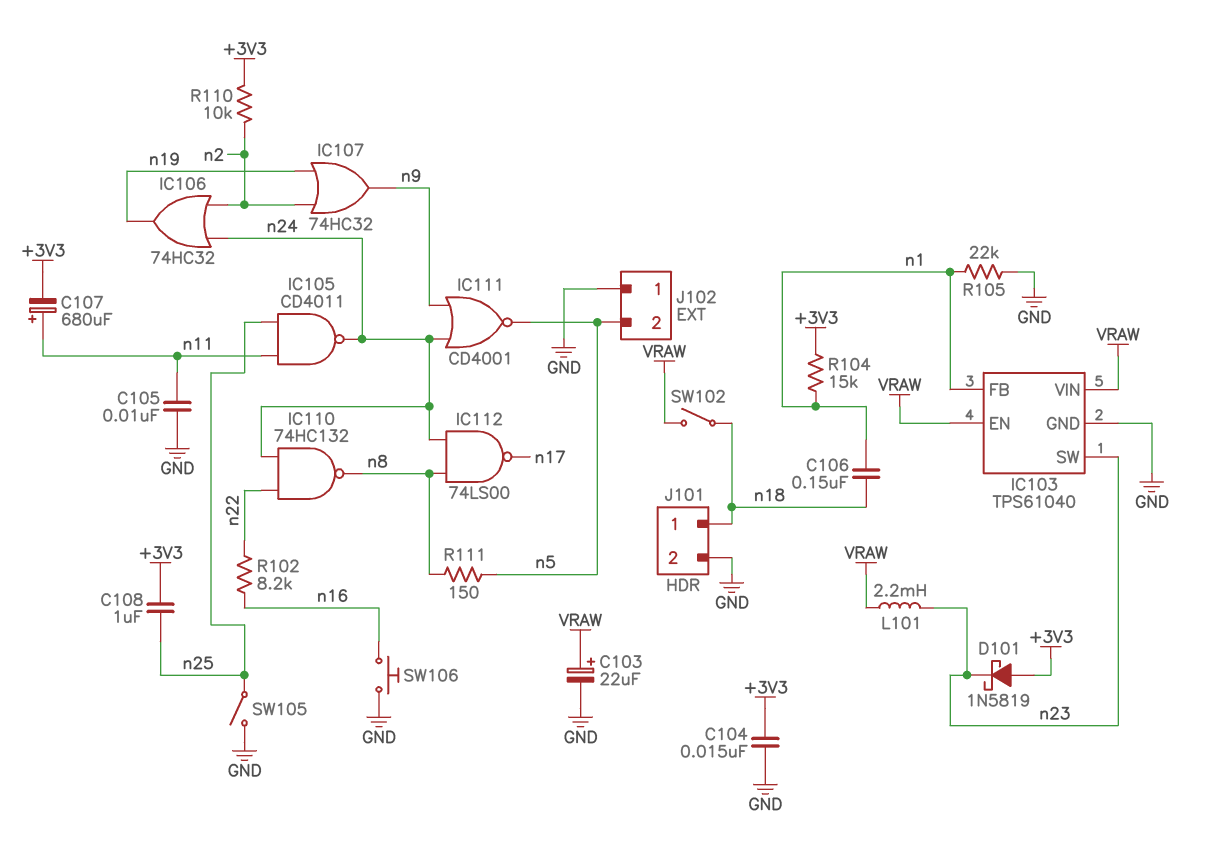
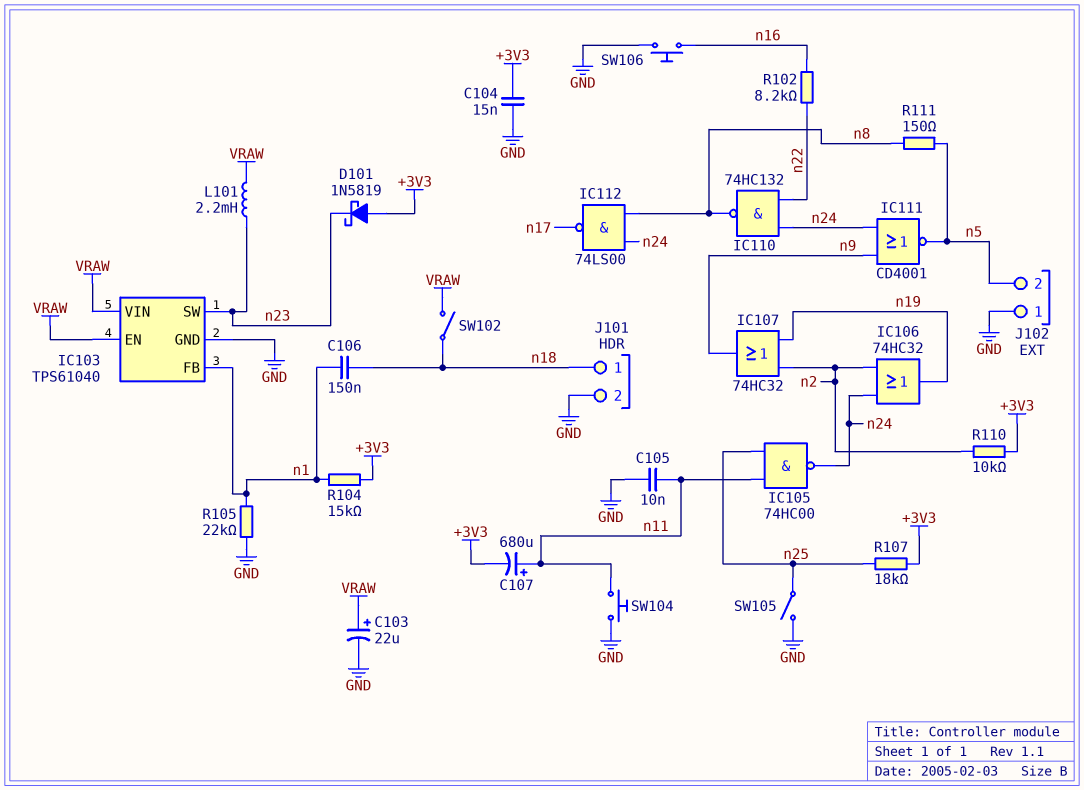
C108: 1uF (+3V3, n25) -> none
IC105: NAND CD4011 (in n11, in n25, out n24) -> NAND 74HC00 (in n11, in n25, out n24)
R107: none -> 18k (+3V3, n25)
SW104: none -> button (GND, n11)

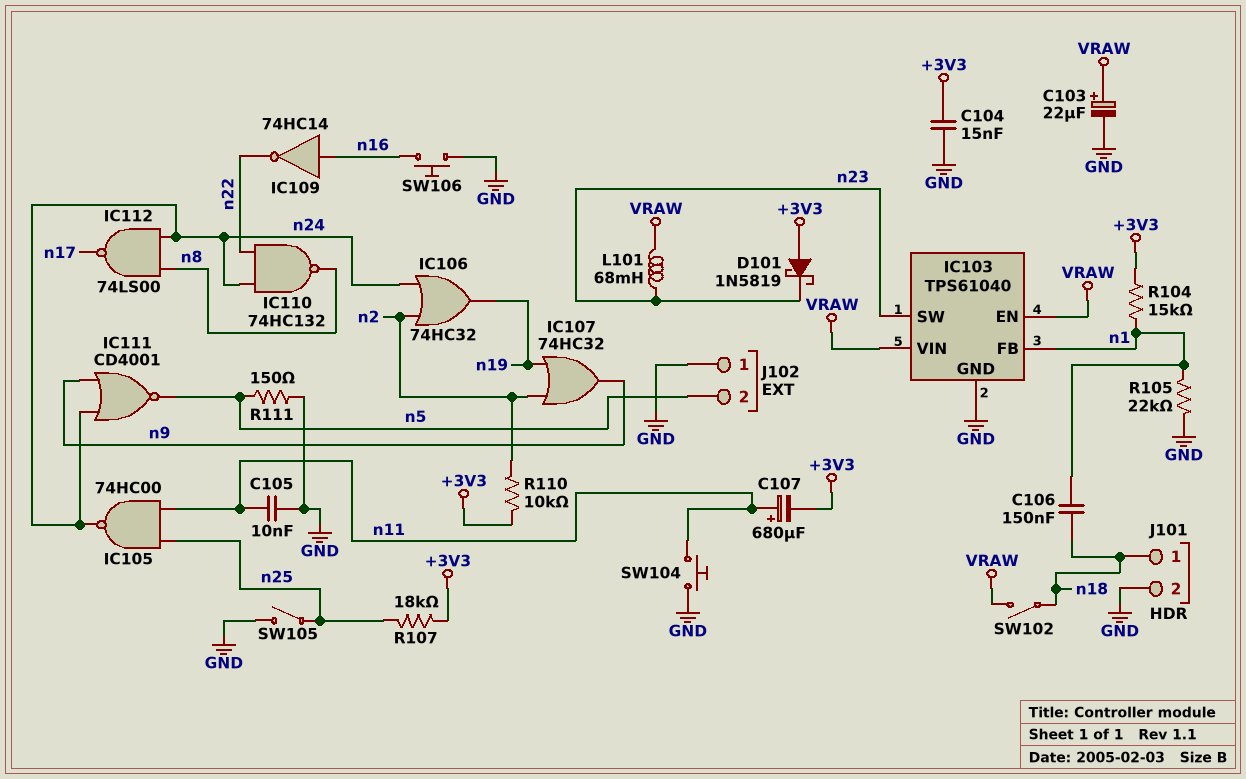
IC109: none -> NOT 74HC14 (in n16, out n22)
L101: 2.2mH (VRAW, n23) -> 68mH (VRAW, n23)
R102: 8.2k (n16, n22) -> none
R111: 150 (n5, n8) -> 150 (GND, n5)

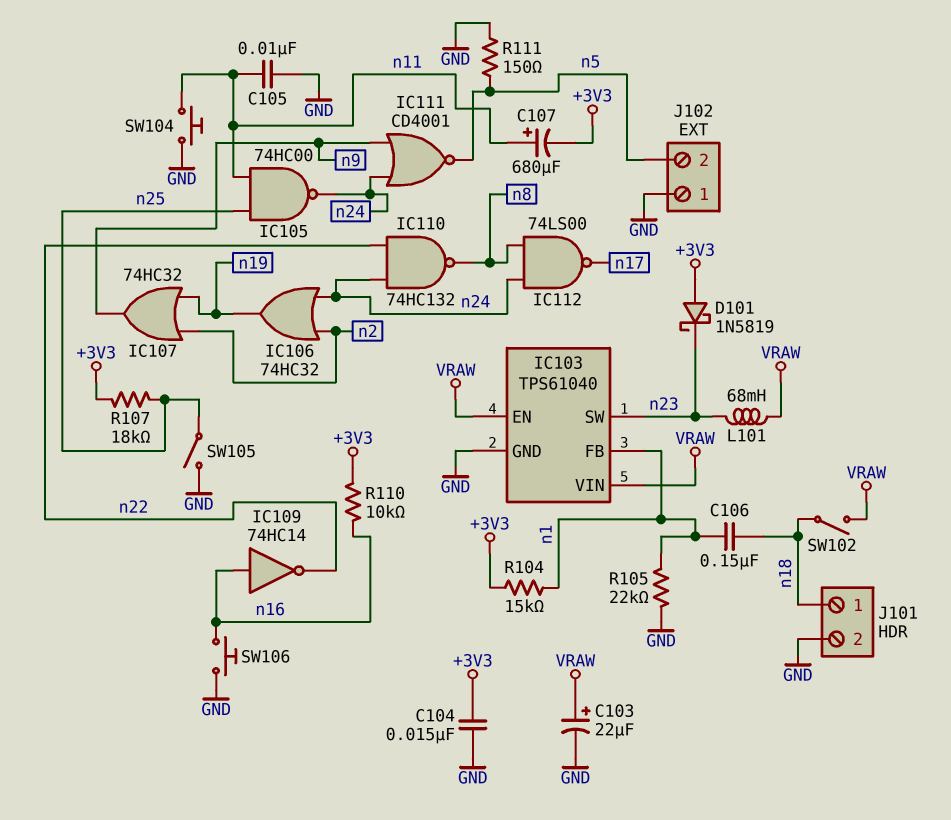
R110: 10k (+3V3, n2) -> 10k (+3V3, n16)

